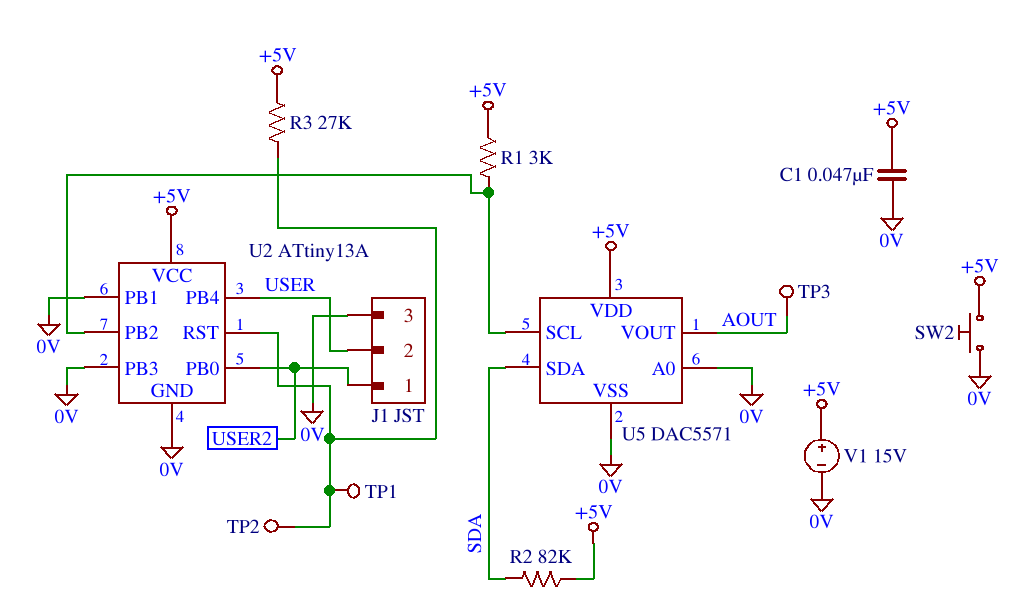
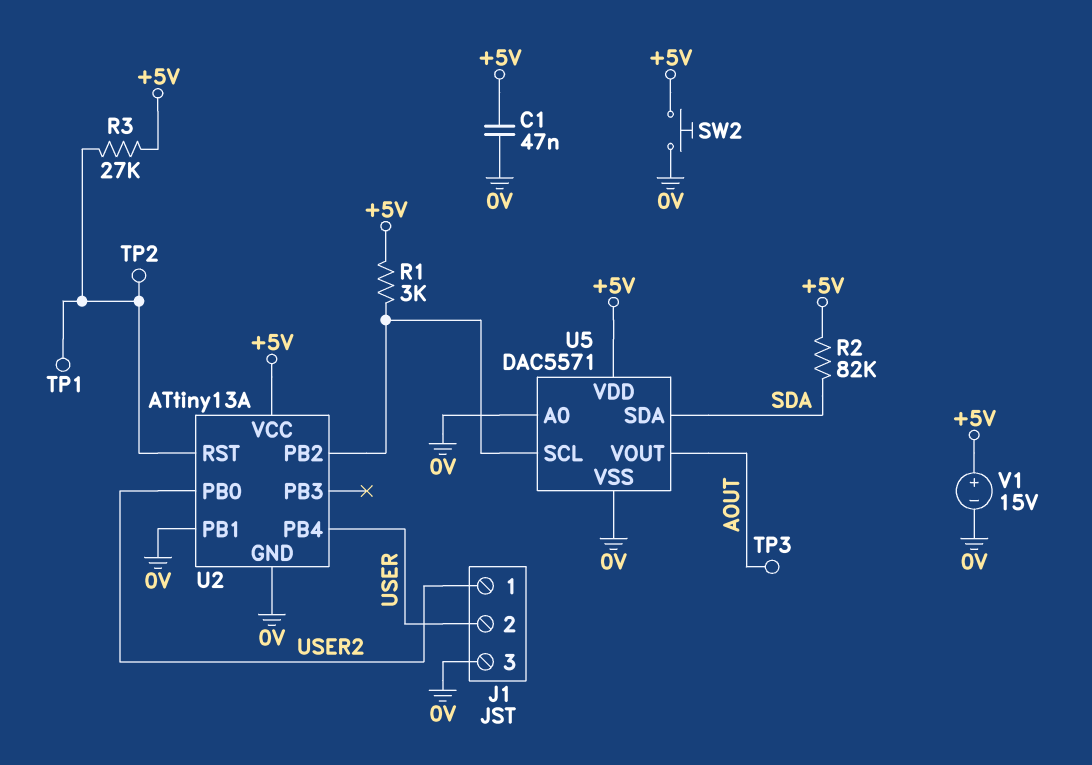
U2 pin PB3: 0V -> none

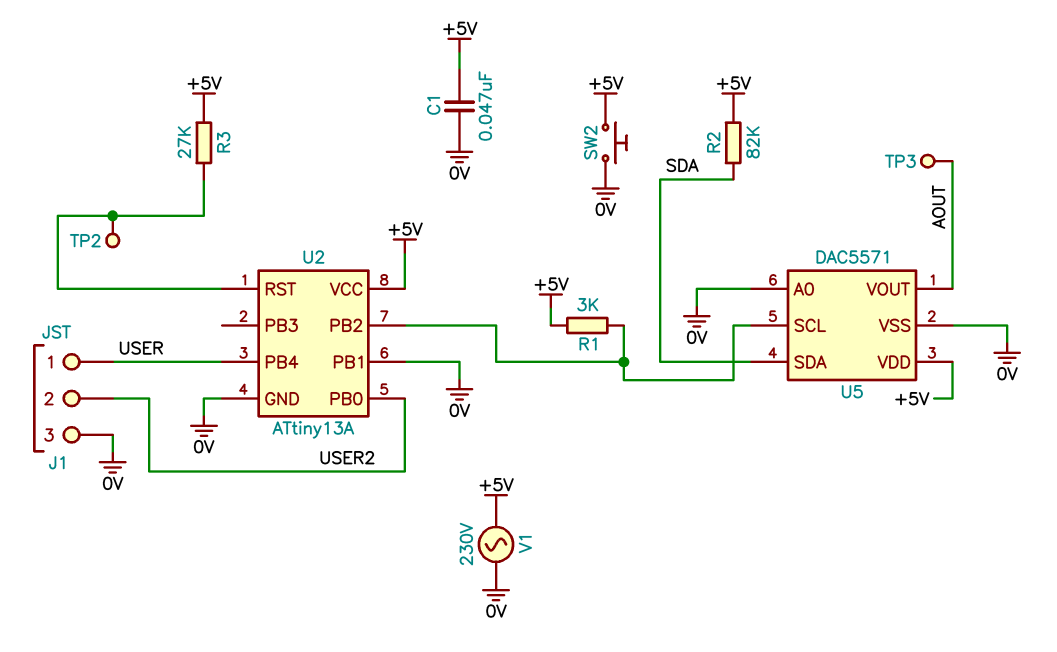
J1 pin 1: USER2 -> USER
J1 pin 2: USER -> USER2
TP1: test point (U2/RST) -> none
V1: 15V (plus +5V, minus 0V) -> AC 230V (+5V, 0V)

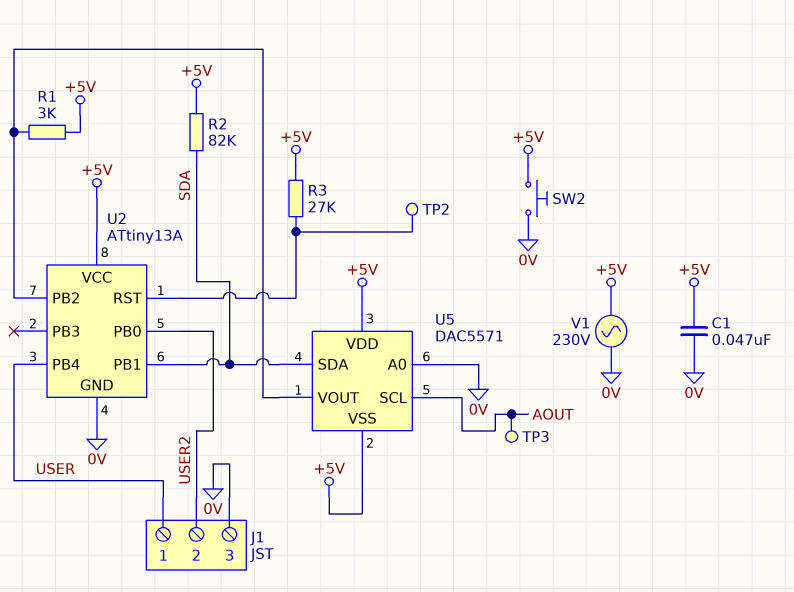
U2 pin PB1: 0V -> SDA
U5 pin SCL: U2/PB2 -> AOUT
U5 pin VOUT: AOUT -> U2/PB2
U5 pin VSS: 0V -> +5V

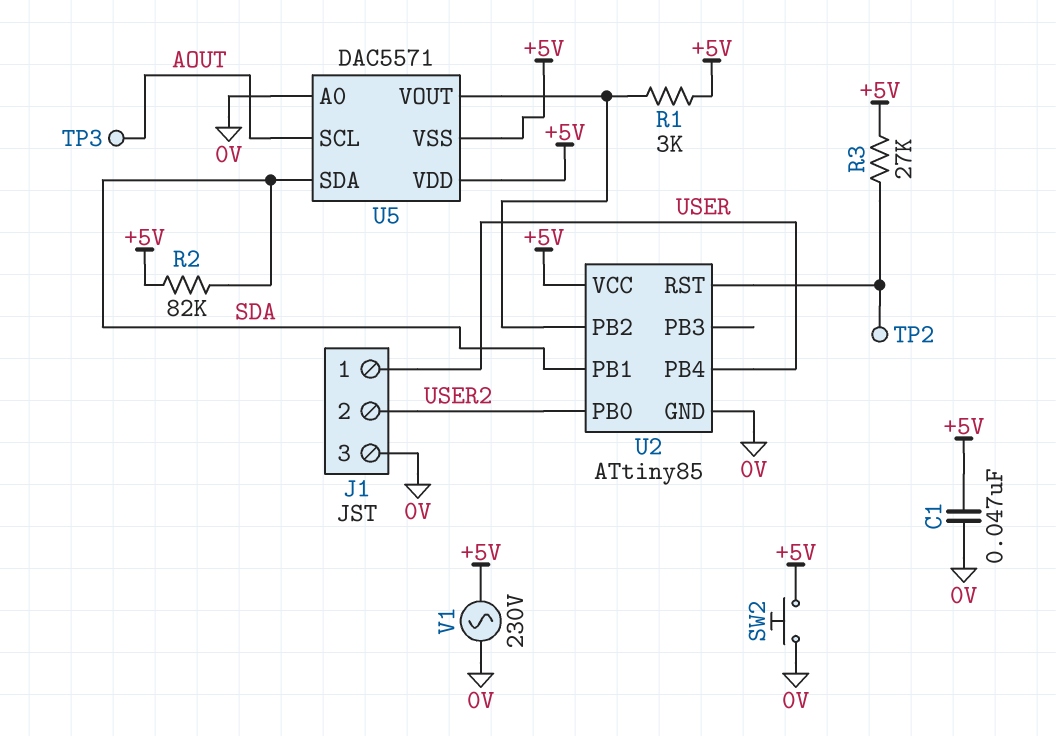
U2: ATtiny13A -> ATtiny85

